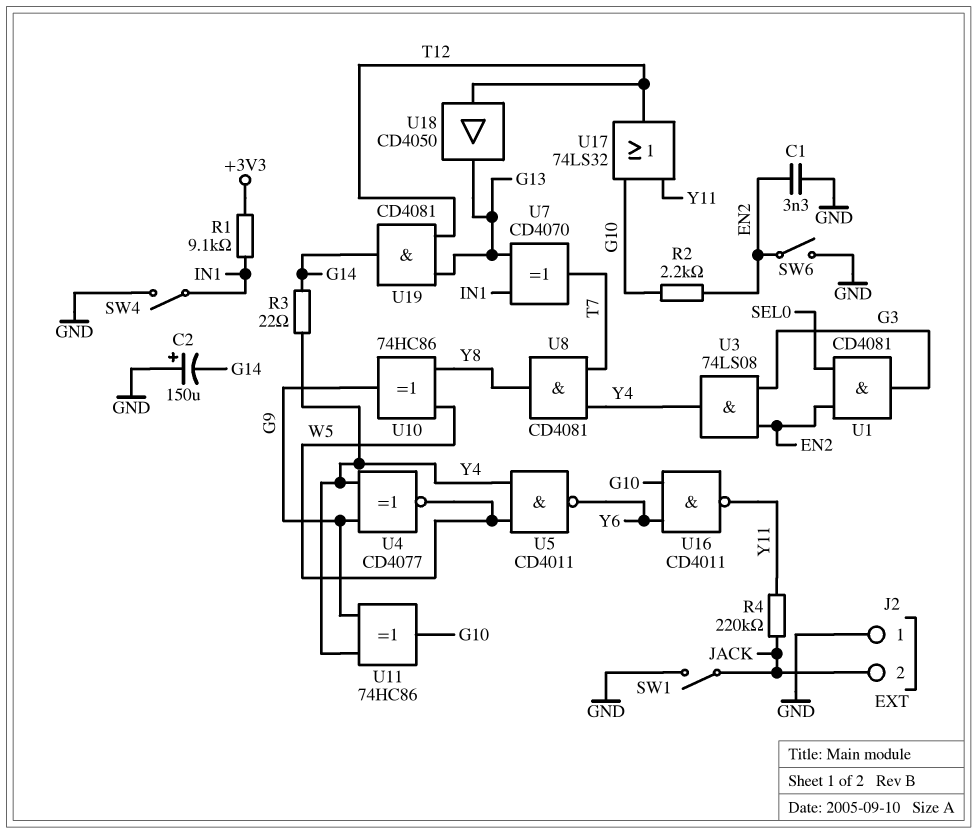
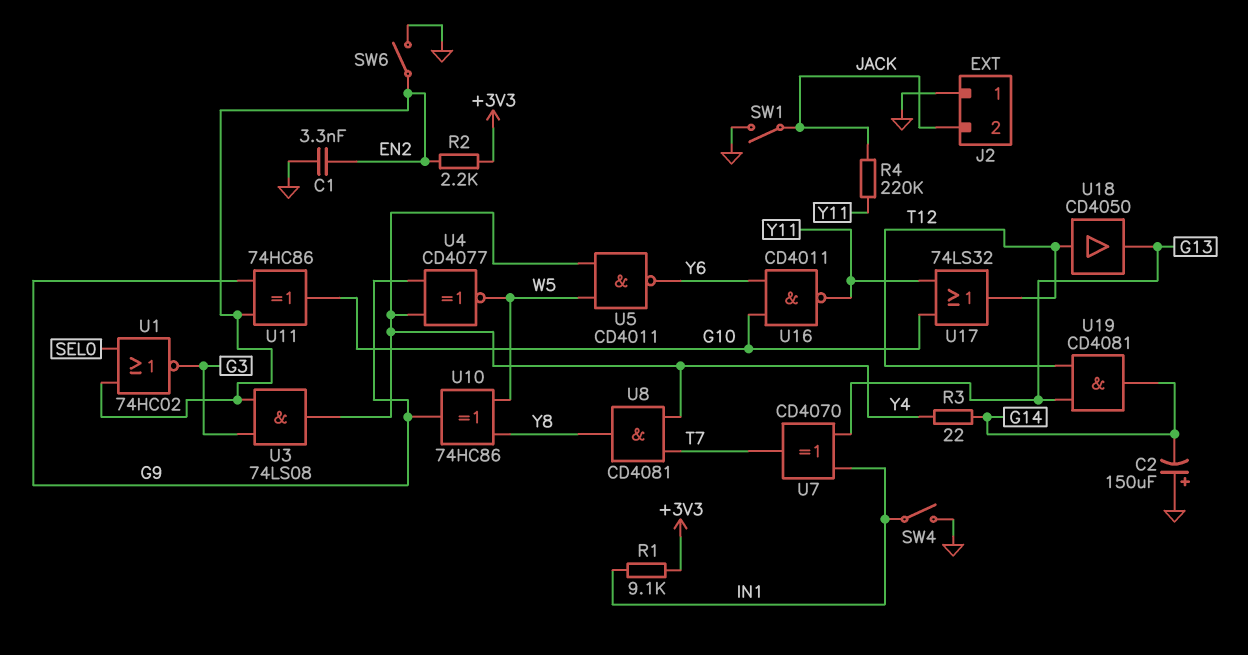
R2: 2.2k (EN2, G10) -> 2.2k (+3V3, EN2)
U1: AND CD4081 (in EN2, in SEL0, out G3) -> NOR 74HC02 (in EN2, in SEL0, out G3)
U11: XOR 74HC86 (in G9, in Y4, out G10) -> XOR 74HC86 (in EN2, in G9, out G10)

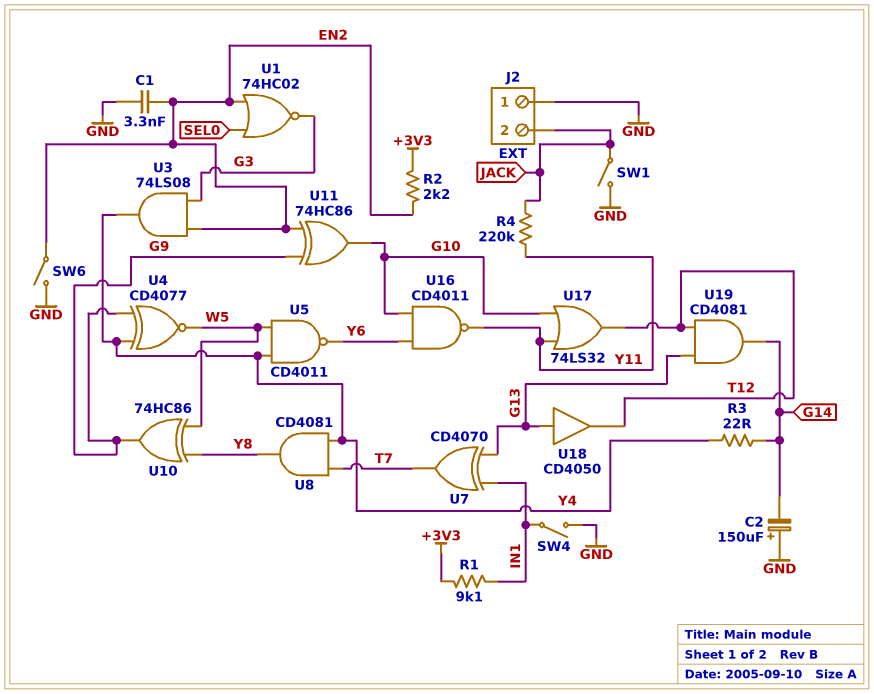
U18: buffer CD4050 (in T12, out G13) -> buffer CD4050 (in G13, out T12)

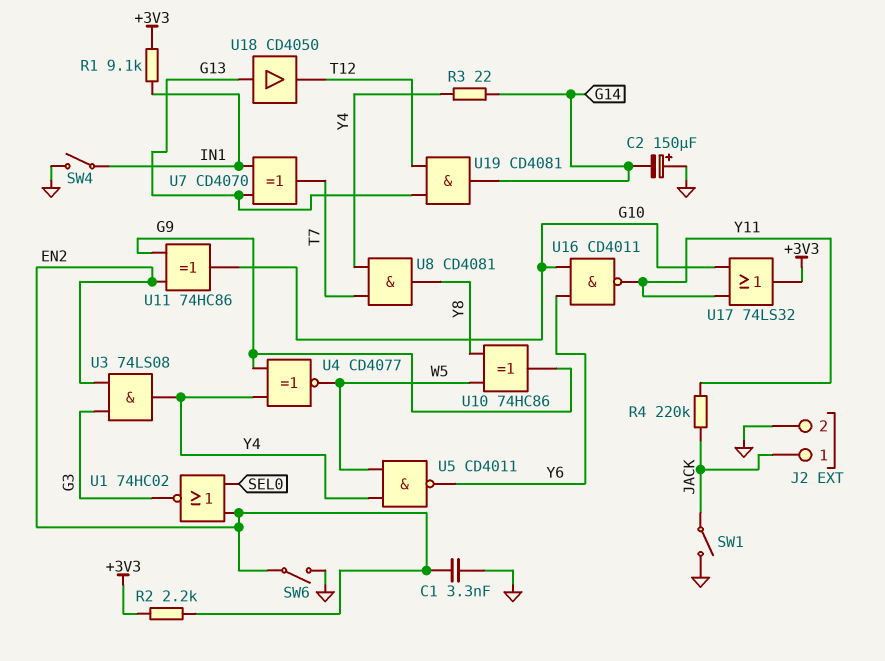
J2 pin 1: GND -> JACK
J2 pin 2: JACK -> GND
U17: OR 74LS32 (in G10, in Y11, out T12) -> OR 74LS32 (in G10, in Y11, out +3V3)

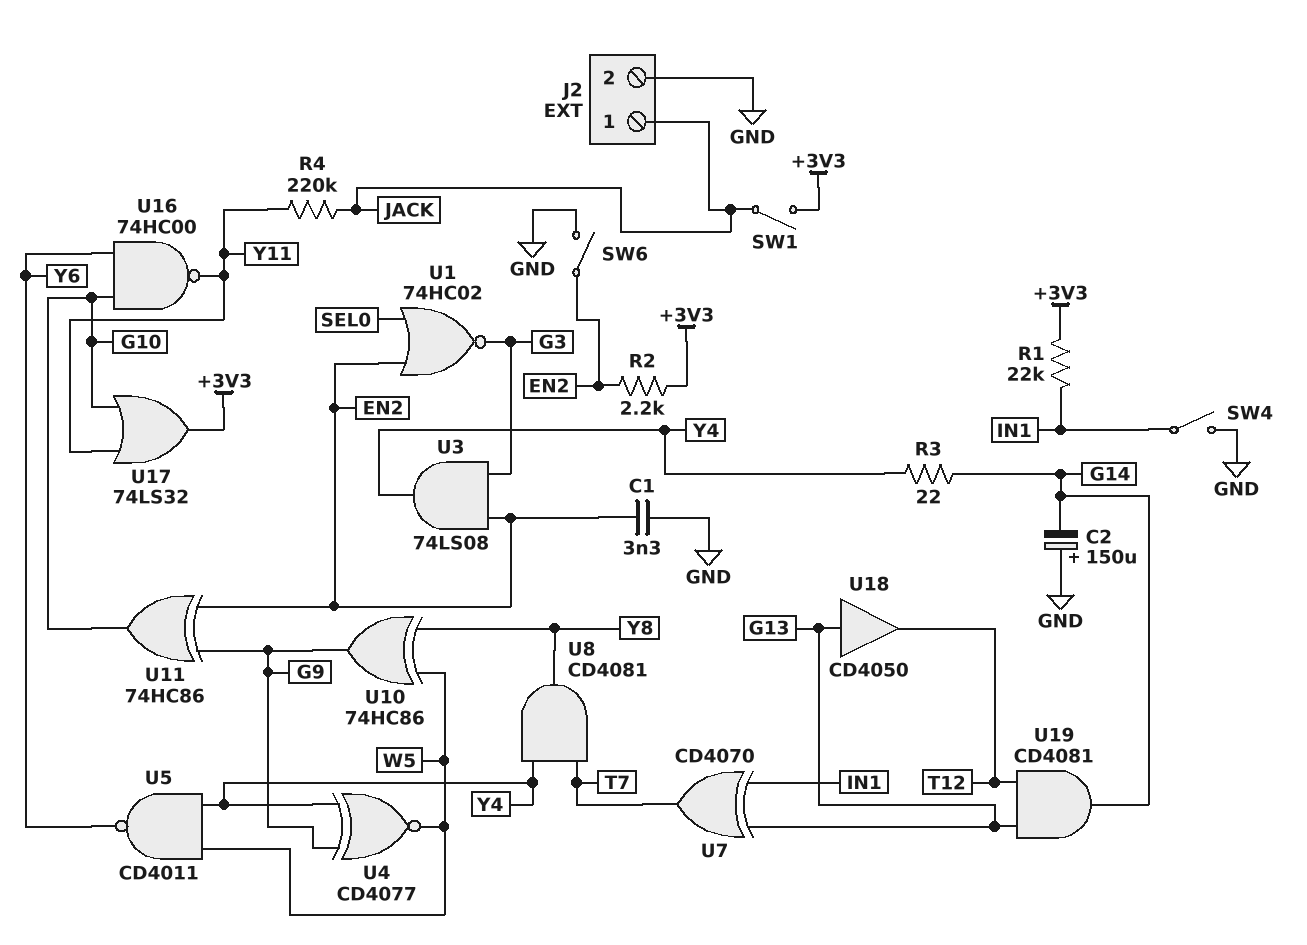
R1: 9.1k (+3V3, IN1) -> 22k (+3V3, IN1)
SW1: switch (GND, JACK) -> switch (+3V3, JACK)
U16: NAND CD4011 (in G10, in Y6, out Y11) -> NAND 74HC00 (in G10, in Y6, out Y11)

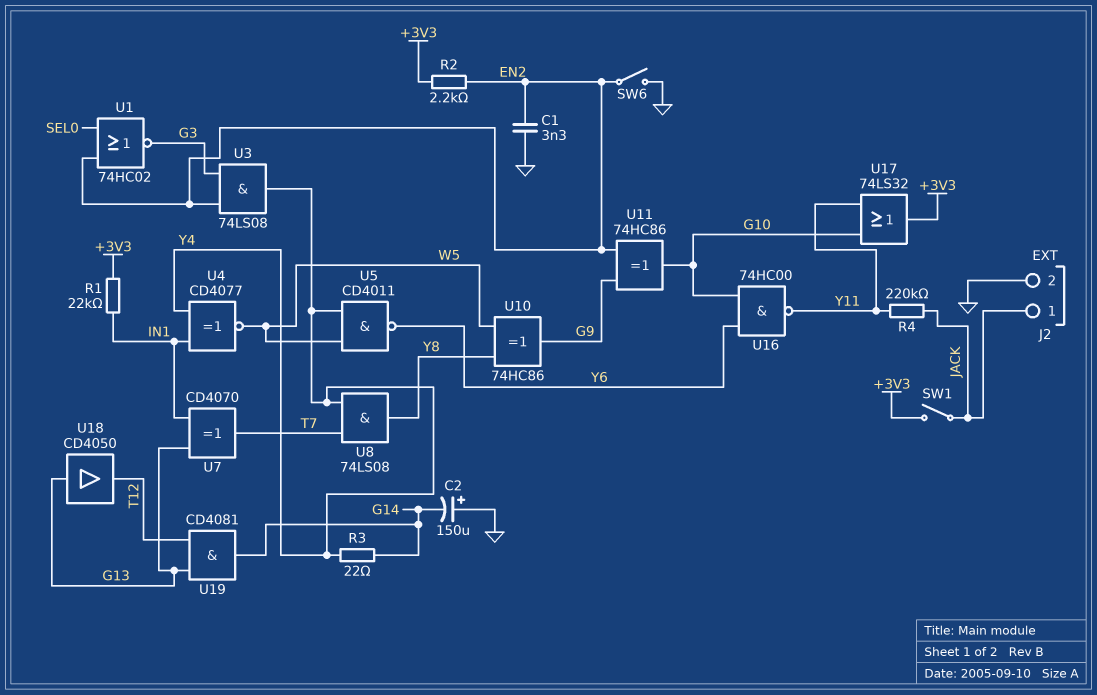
SW4: switch (GND, IN1) -> none
U4: XNOR CD4077 (in G9, in Y4, out W5) -> XNOR CD4077 (in IN1, in Y4, out W5)
U8: AND CD4081 (in T7, in Y4, out Y8) -> AND 74LS08 (in T7, in Y4, out Y8)

